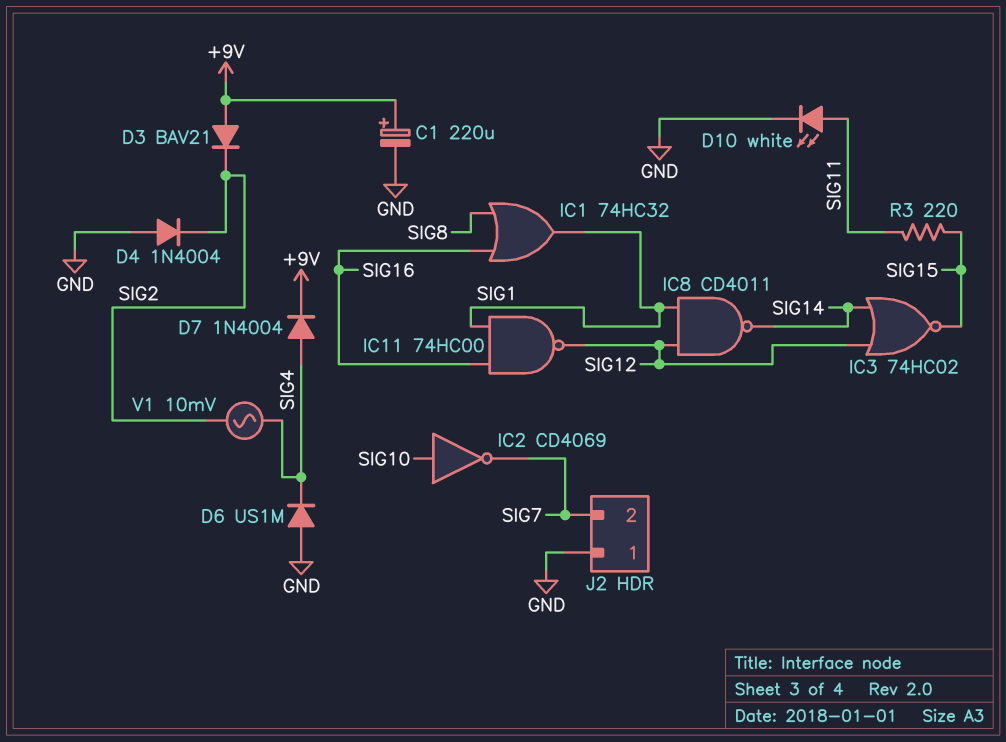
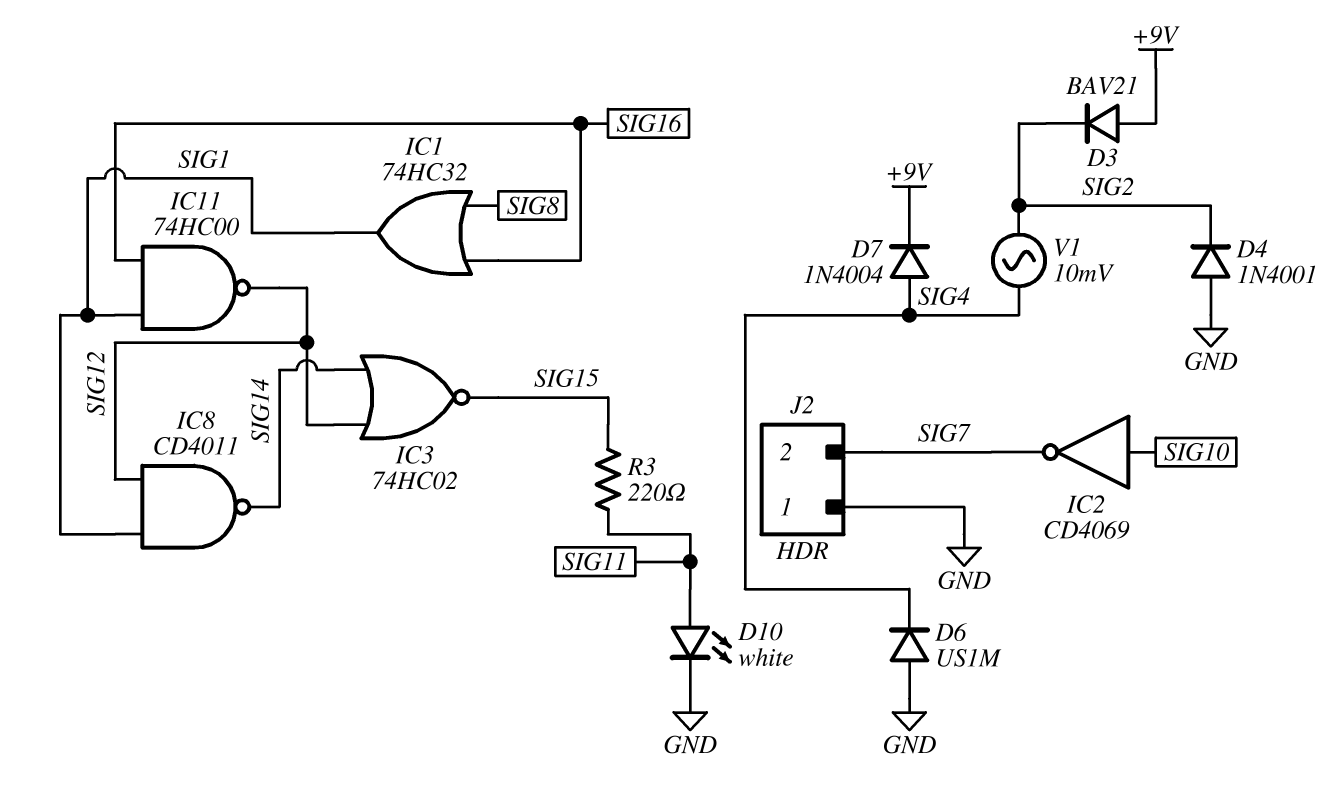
C1: 220uF (plus +9V, minus GND) -> none
D4: diode 1N4004 (A GND, K SIG2) -> diode 1N4001 (A GND, K SIG2)

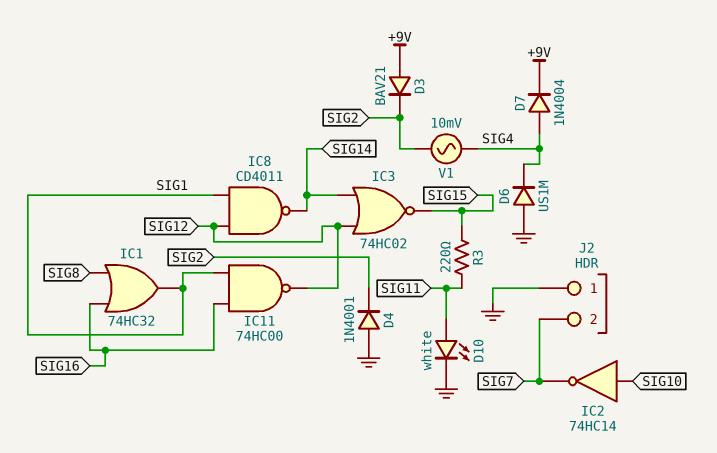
IC2: NOT CD4069 (in SIG10, out SIG7) -> NOT 74HC14 (in SIG10, out SIG7)

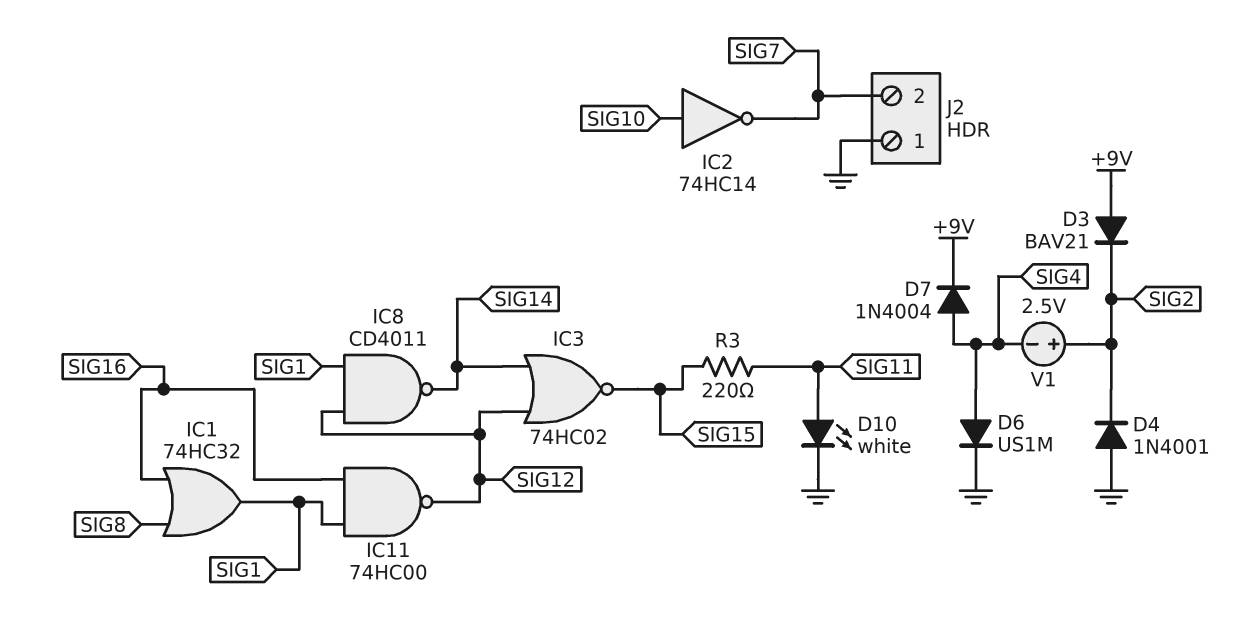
D6: diode US1M (A GND, K SIG4) -> diode US1M (A SIG4, K GND)
V1: AC 10mV (SIG2, SIG4) -> 2.5V (plus SIG2, minus SIG4)

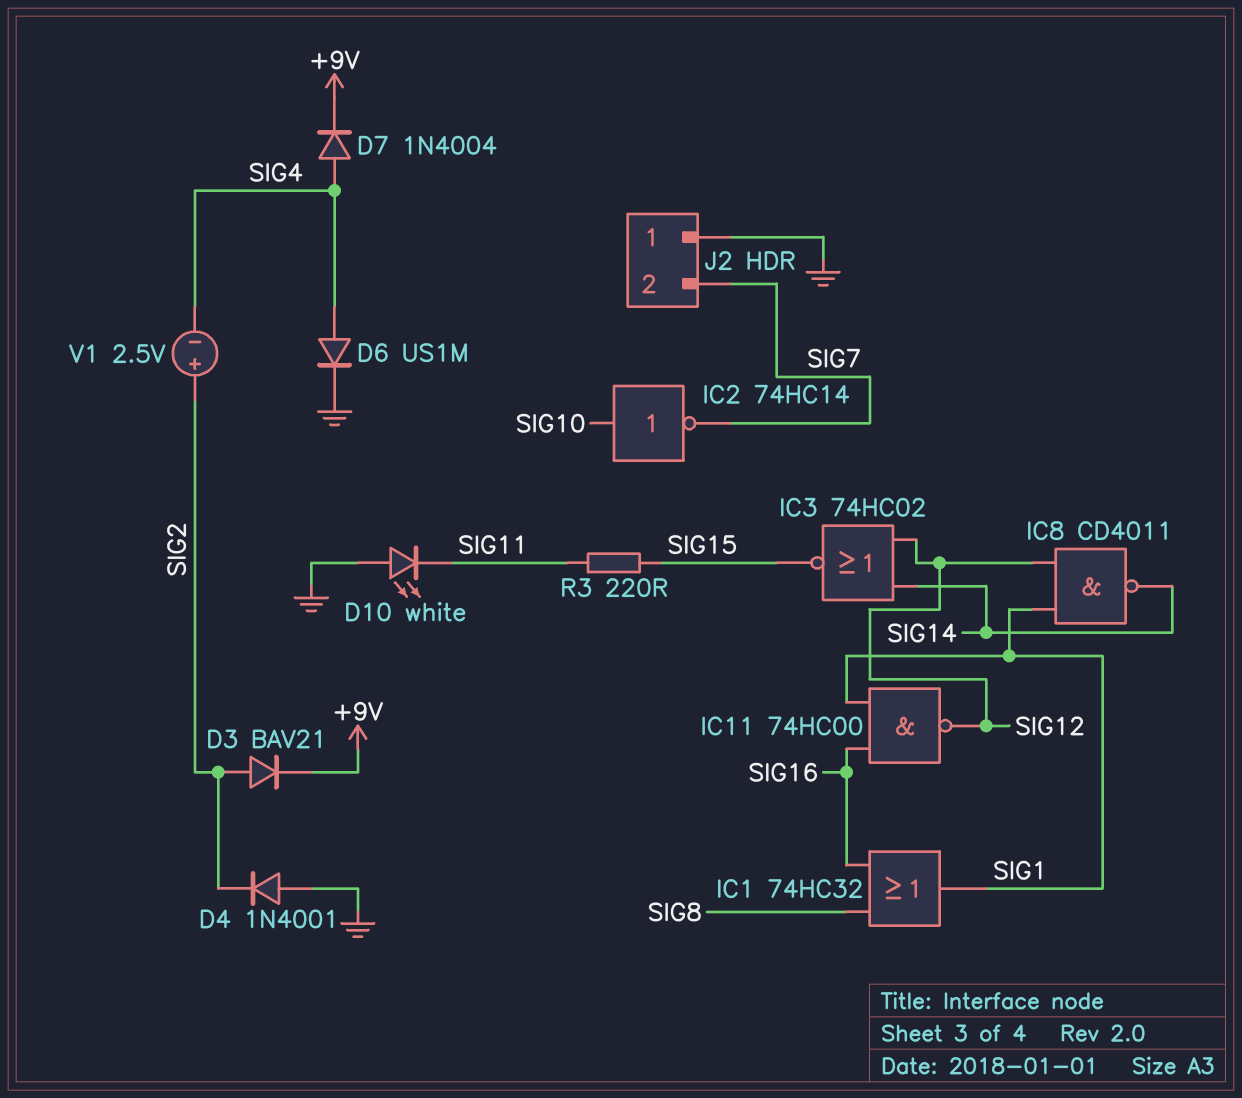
D3: diode BAV21 (A +9V, K SIG2) -> diode BAV21 (A SIG2, K +9V)
D10: LED white (A SIG11, K GND) -> LED white (A GND, K SIG11)

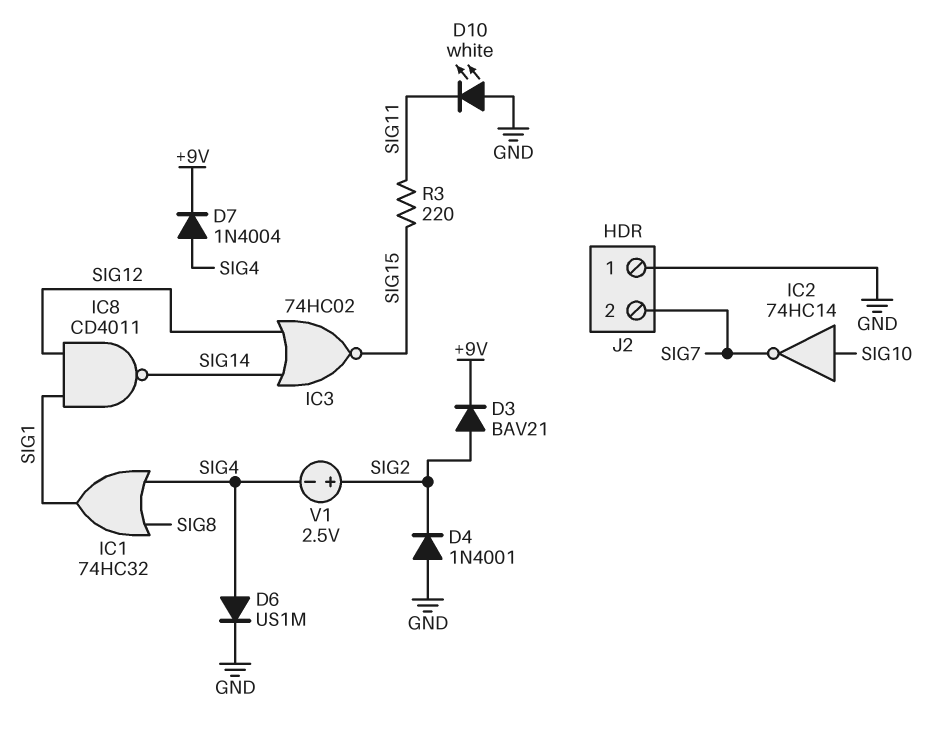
IC1: OR 74HC32 (in SIG8, in SIG16, out SIG1) -> OR 74HC32 (in SIG4, in SIG8, out SIG1)
IC11: NAND 74HC00 (in SIG1, in SIG16, out SIG12) -> none

